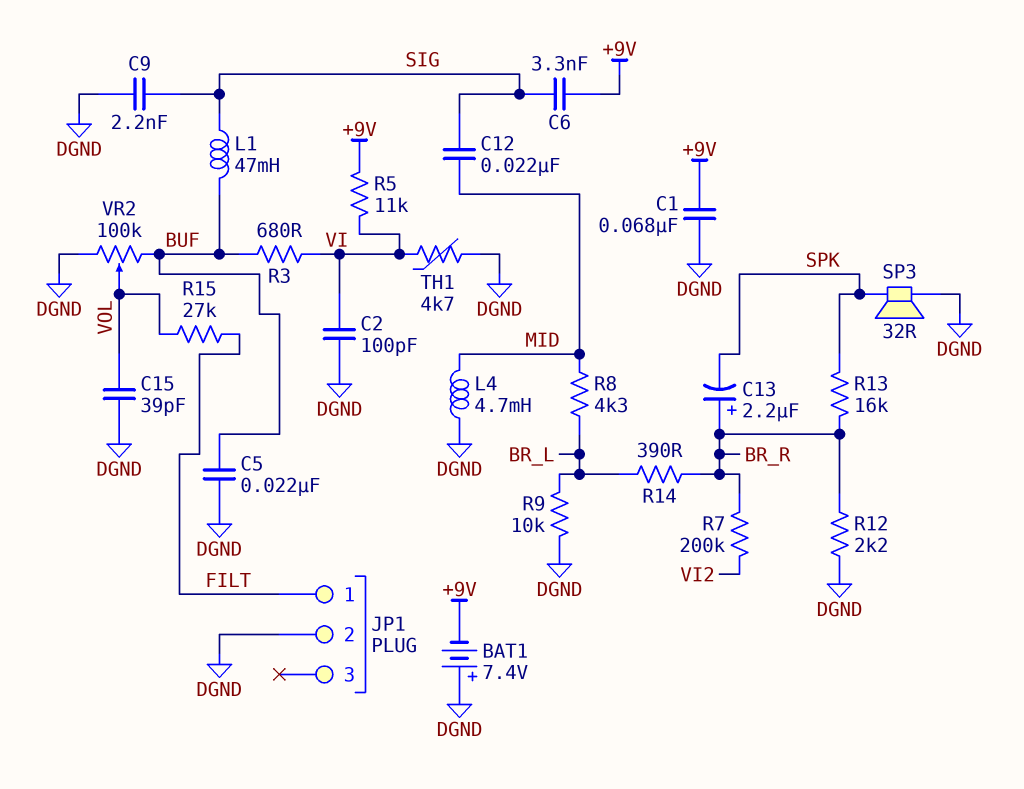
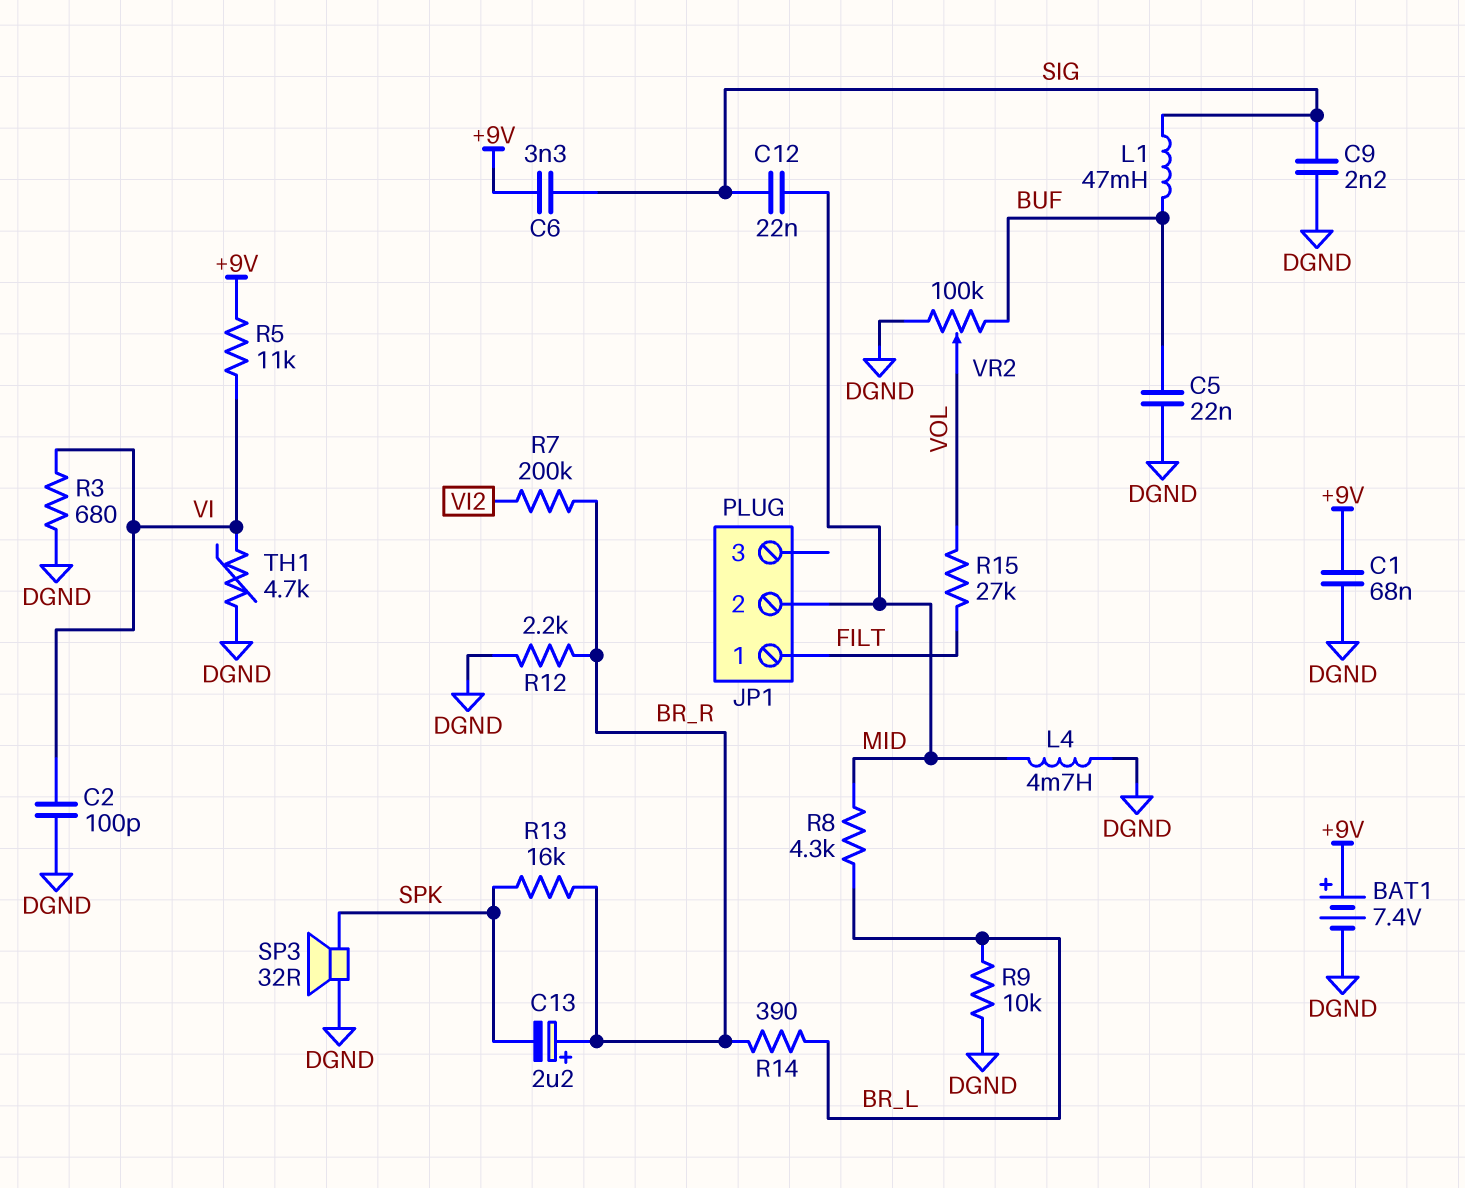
BAT1: 7.4V (plus DGND, minus +9V) -> 7.4V (plus +9V, minus DGND)
C15: 39pF (DGND, VOL) -> none
JP1 pin 2: DGND -> MID
R3: 680 (BUF, VI) -> 680 (DGND, VI)

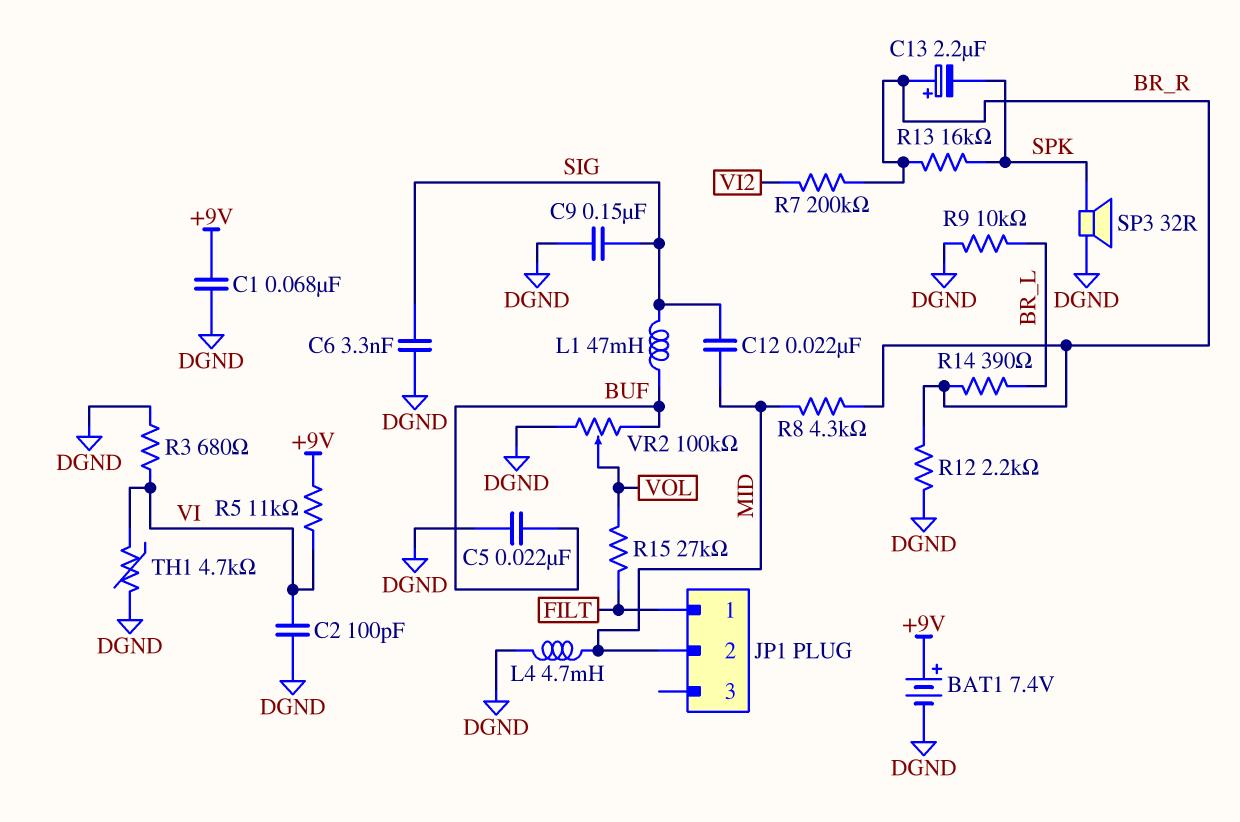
C6: 3.3nF (+9V, SIG) -> 3.3nF (DGND, SIG)
C9: 2.2nF (DGND, SIG) -> 150nF (DGND, SIG)
R8: 4.3k (BR_L, MID) -> 4.3k (BR_R, MID)

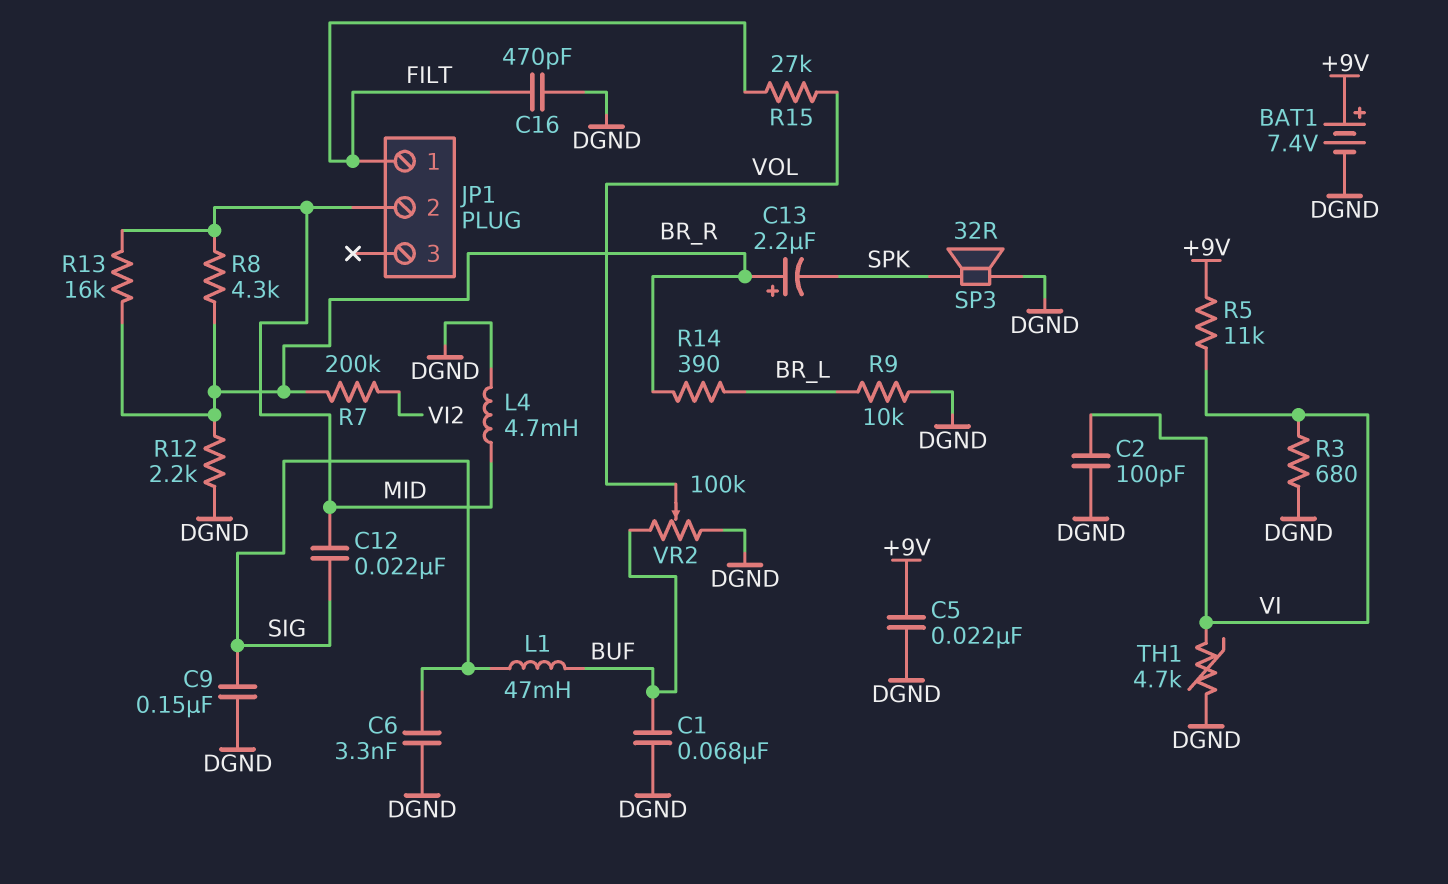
C1: 68nF (+9V, DGND) -> 68nF (BUF, DGND)
C5: 22nF (BUF, DGND) -> 22nF (+9V, DGND)
C16: none -> 470pF (DGND, FILT)
R13: 16k (BR_R, SPK) -> 16k (BR_R, MID)

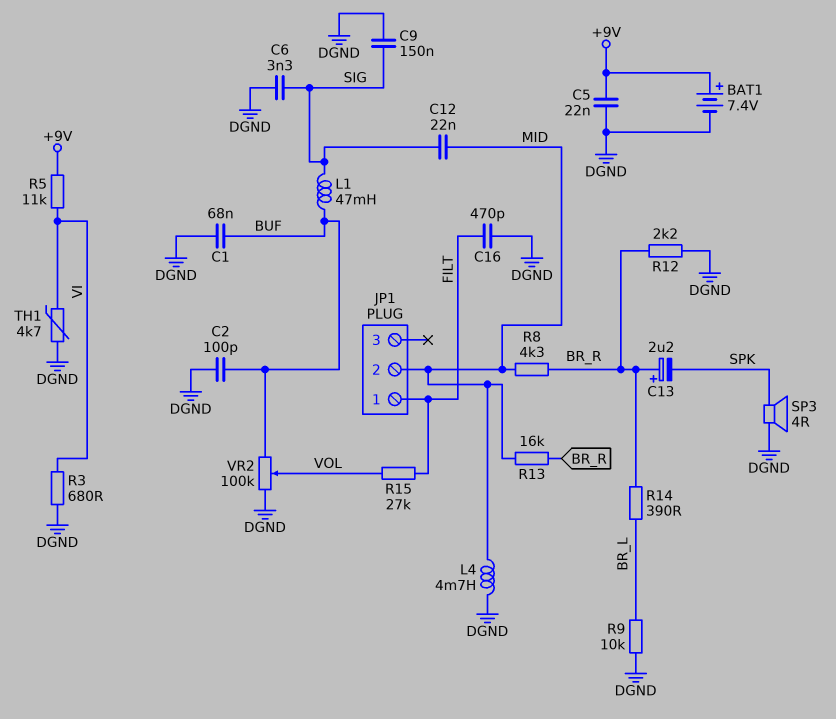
C2: 100pF (DGND, VI) -> 100pF (BUF, DGND)
R7: 200k (BR_R, VI2) -> none
SP3: speaker 32R (DGND, SPK) -> speaker 4R (DGND, SPK)

